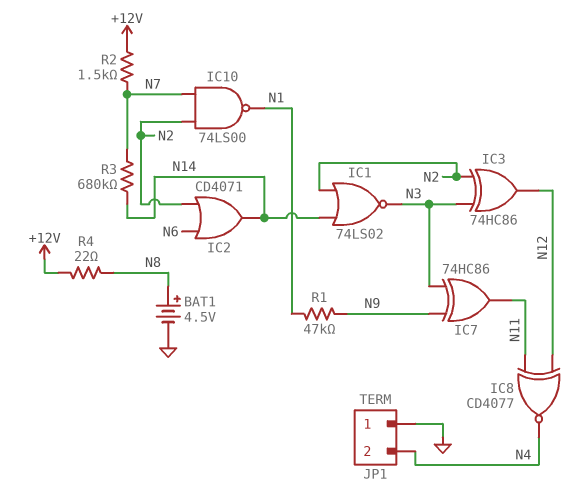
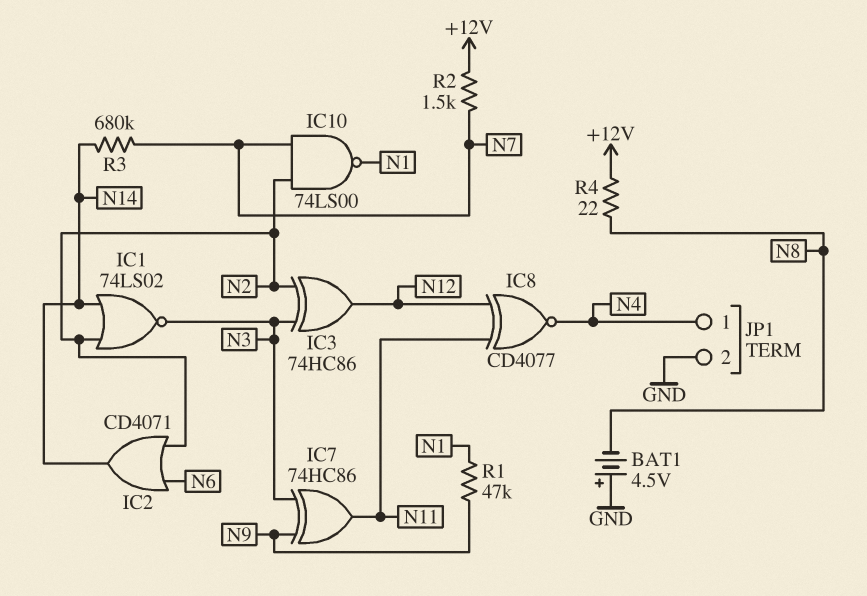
BAT1: 4.5V (plus N8, minus GND) -> 4.5V (plus GND, minus N8)
JP1 pin 1: GND -> N4
JP1 pin 2: N4 -> GND

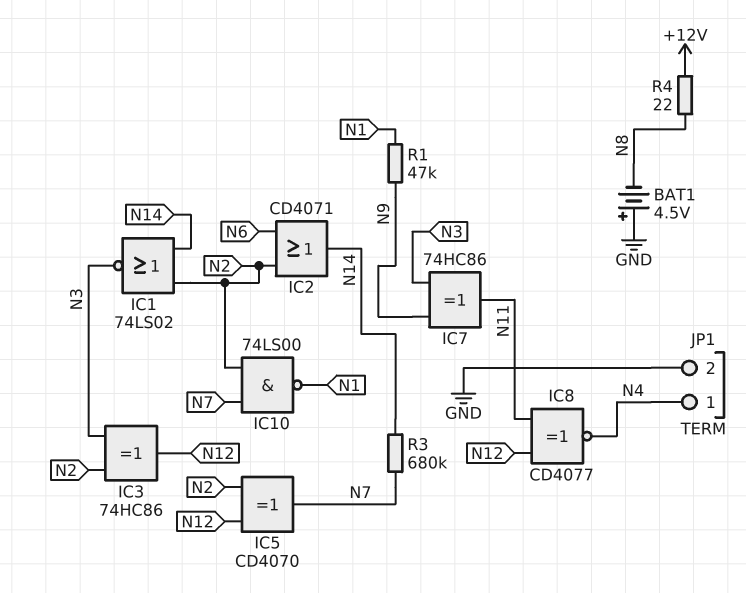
IC5: none -> XOR CD4070 (in N2, in N12, out N7)
R2: 1.5k (+12V, N7) -> none

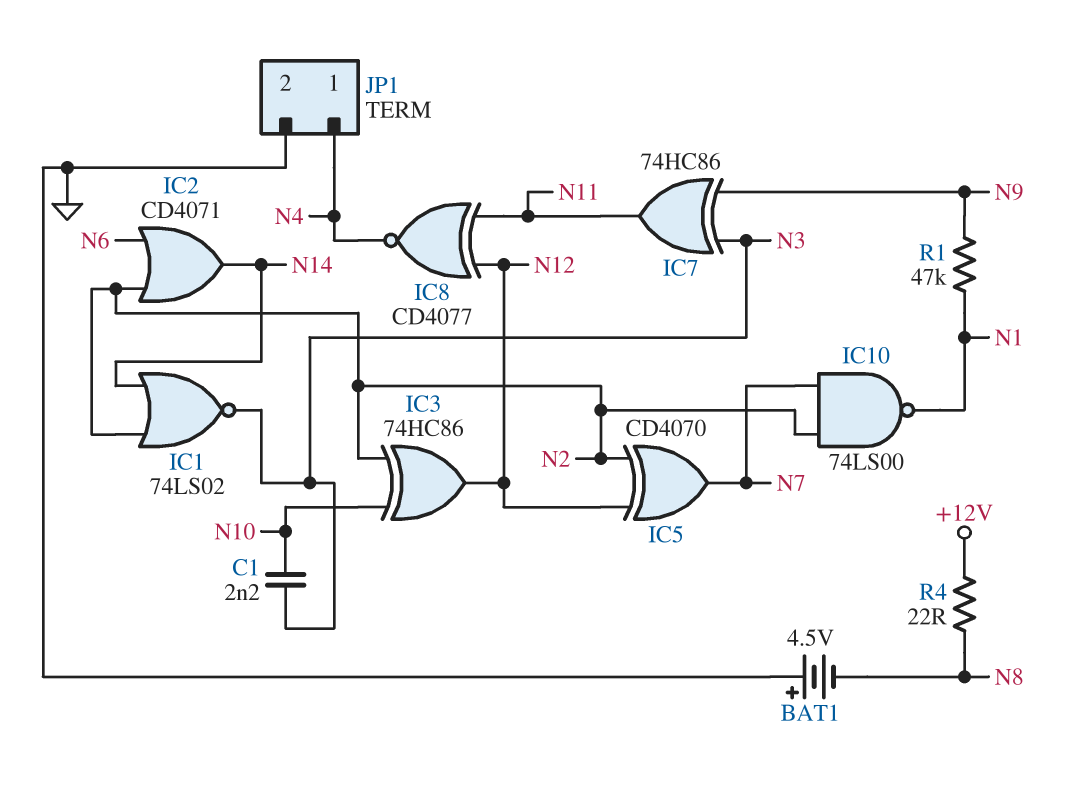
C1: none -> 2.2nF (N3, N10)
IC3: XOR 74HC86 (in N2, in N3, out N12) -> XOR 74HC86 (in N2, in N10, out N12)
R3: 680k (N7, N14) -> none

